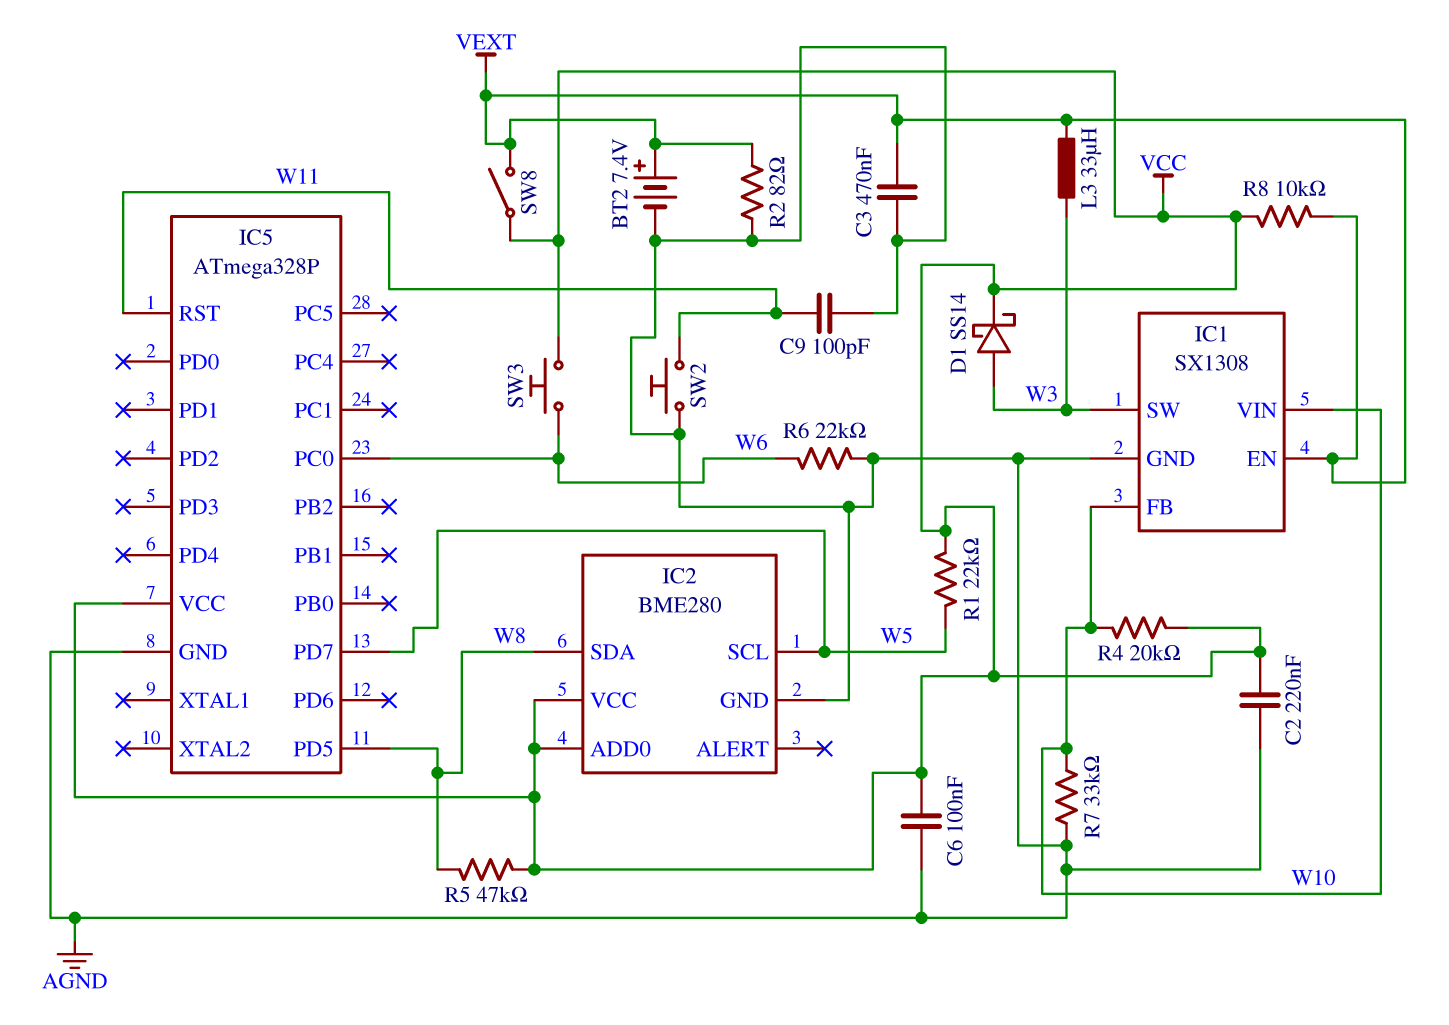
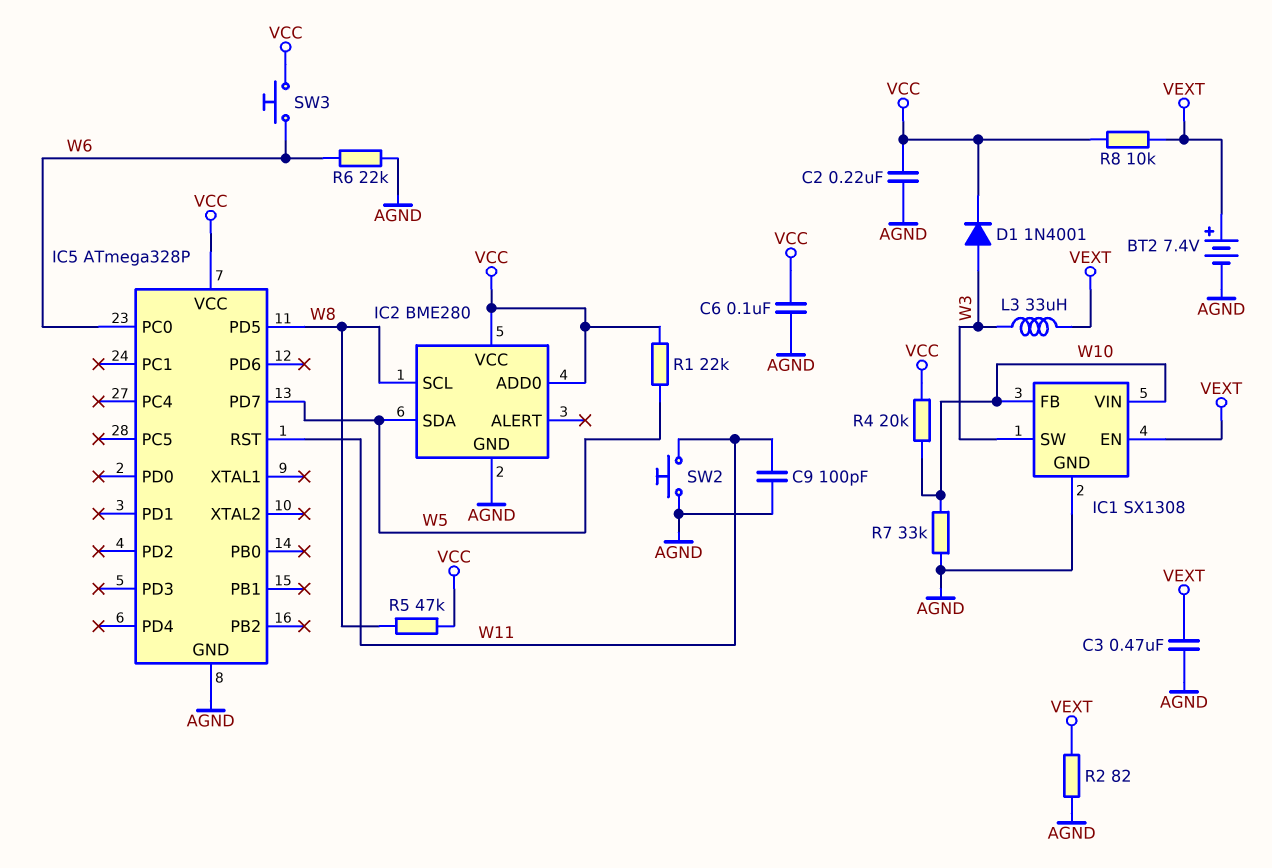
D1: schottky SS14 (A W3, K VCC) -> diode 1N4001 (A W3, K VCC)
IC2 pin SCL: W5 -> W8
IC2 pin SDA: W8 -> W5
SW8: switch (VCC, VEXT) -> none

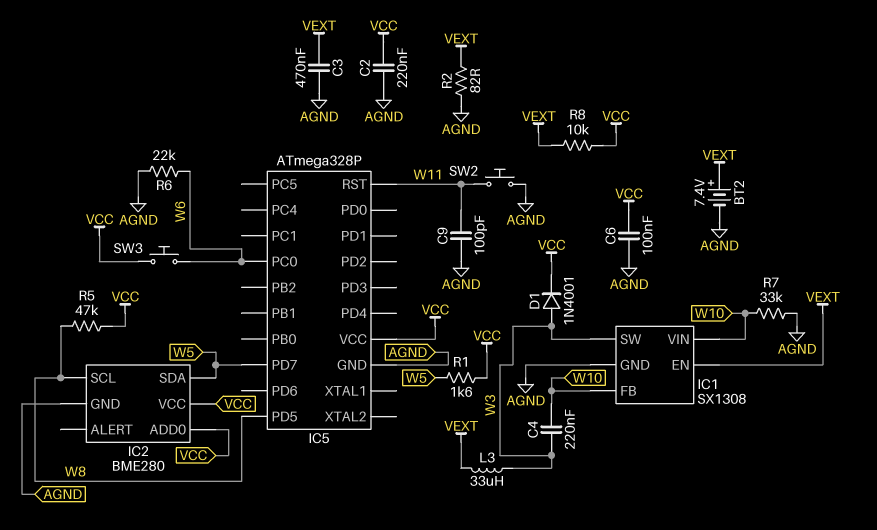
C4: none -> 220nF (W3, W10)
R1: 22k (VCC, W5) -> 1.6k (VCC, W5)
R4: 20k (VCC, W10) -> none

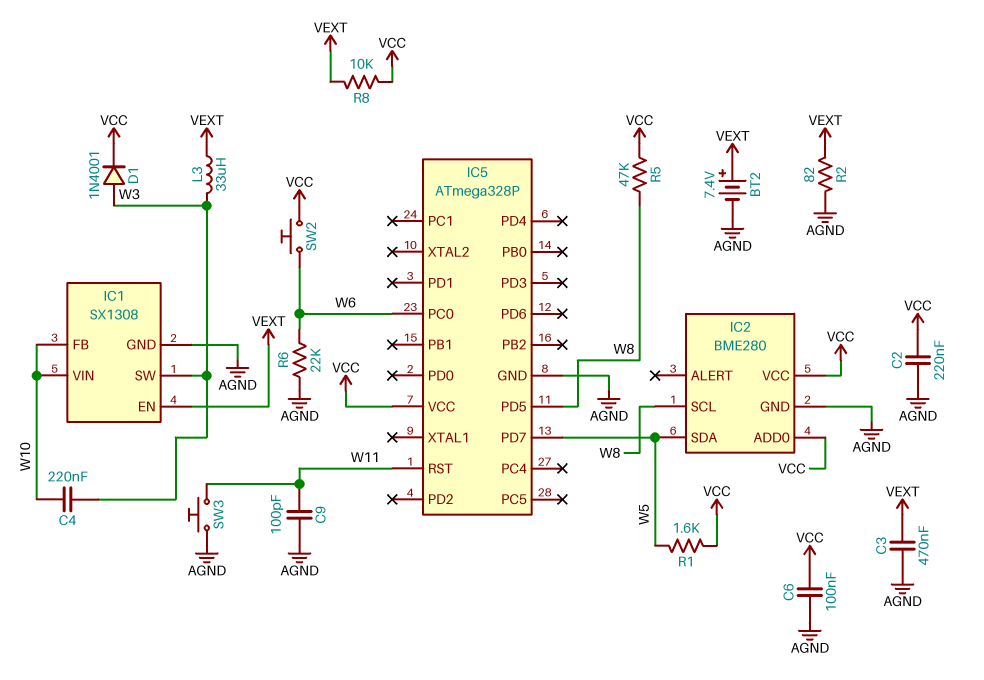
R7: 33k (AGND, W10) -> none
SW2: button (AGND, W11) -> button (VCC, W6)
SW3: button (VCC, W6) -> button (AGND, W11)

